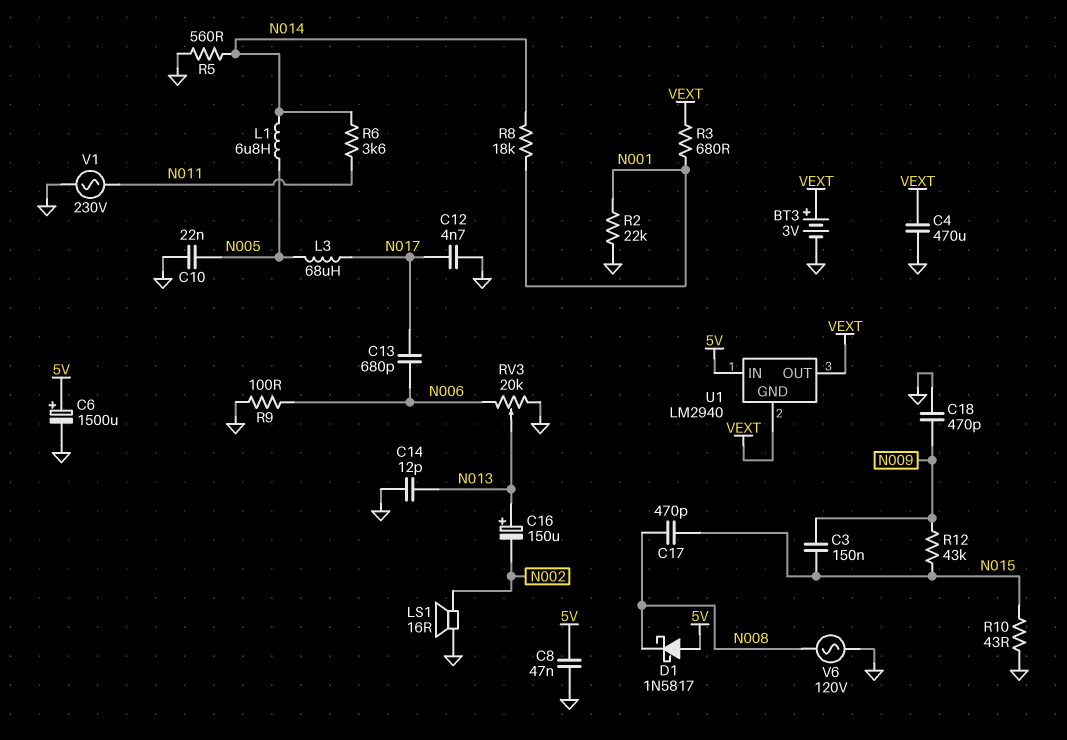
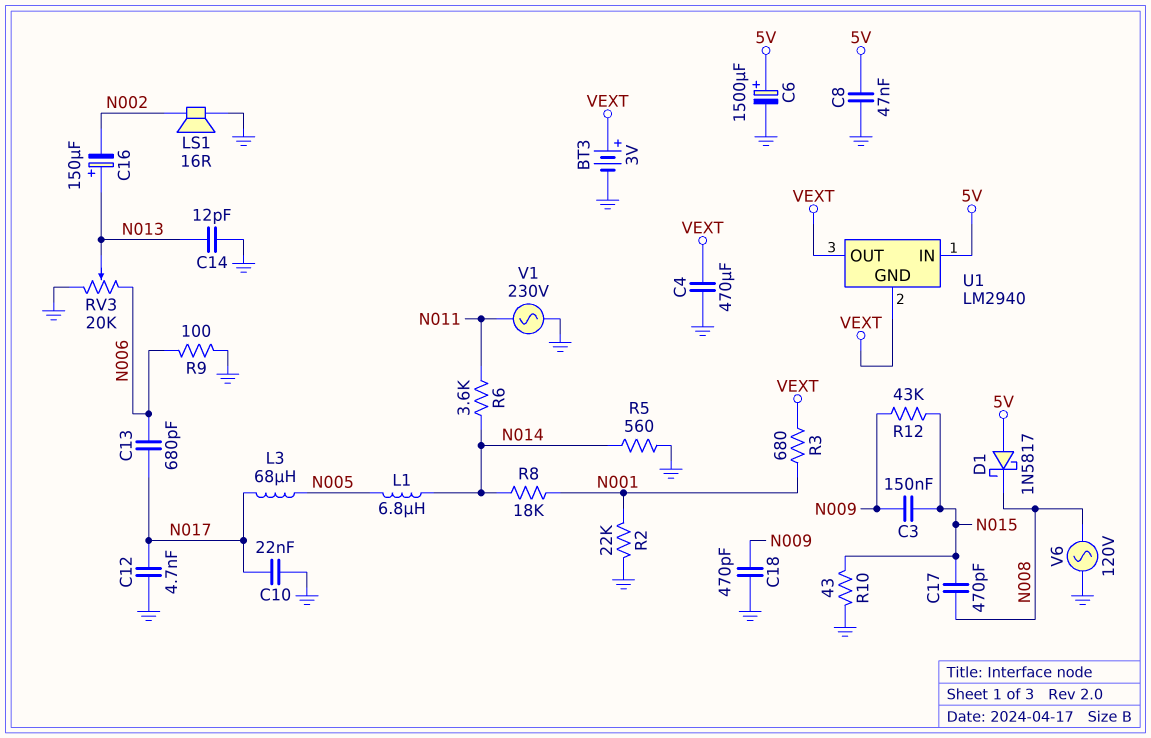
C10: 22nF (GND, N005) -> 22nF (GND, N017)

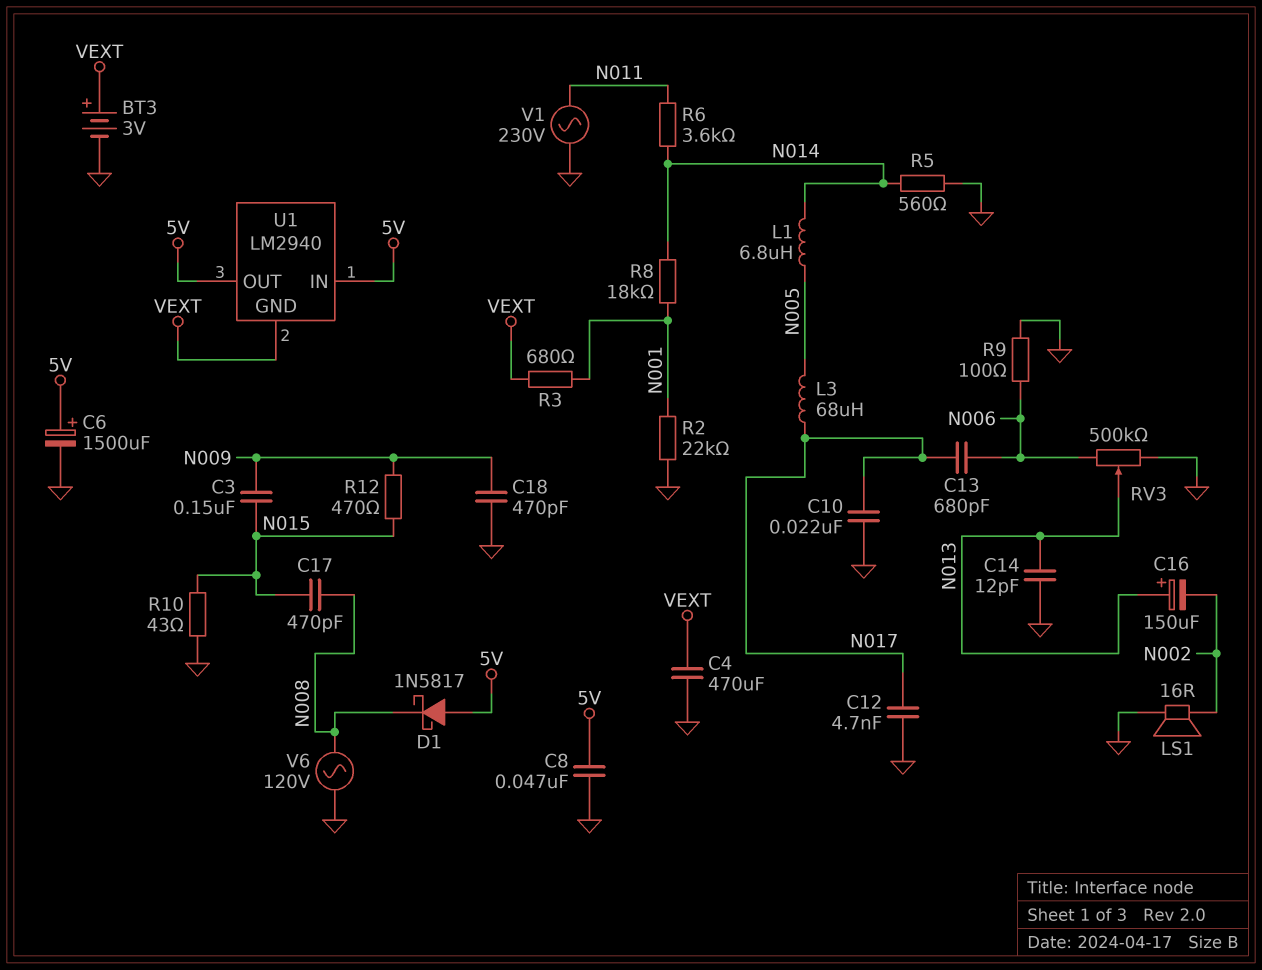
R12: 43k (N009, N015) -> 470 (N009, N015)
RV3: 20k (GND, N006, wiper N013) -> 500k (GND, N006, wiper N013)
U1 pin OUT: VEXT -> 5V

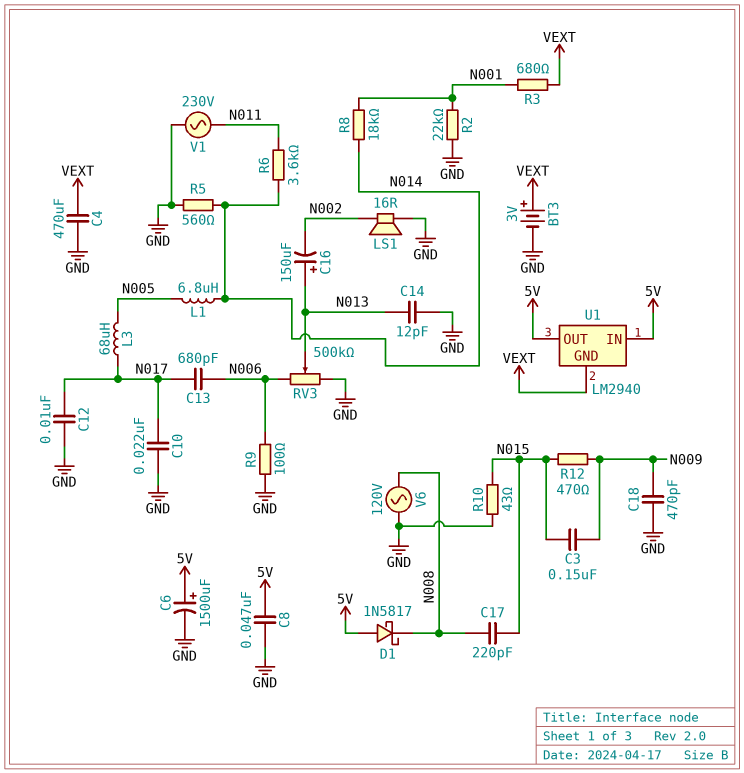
C12: 4.7nF (GND, N017) -> 10nF (GND, N017)
C17: 470pF (N008, N015) -> 220pF (N008, N015)

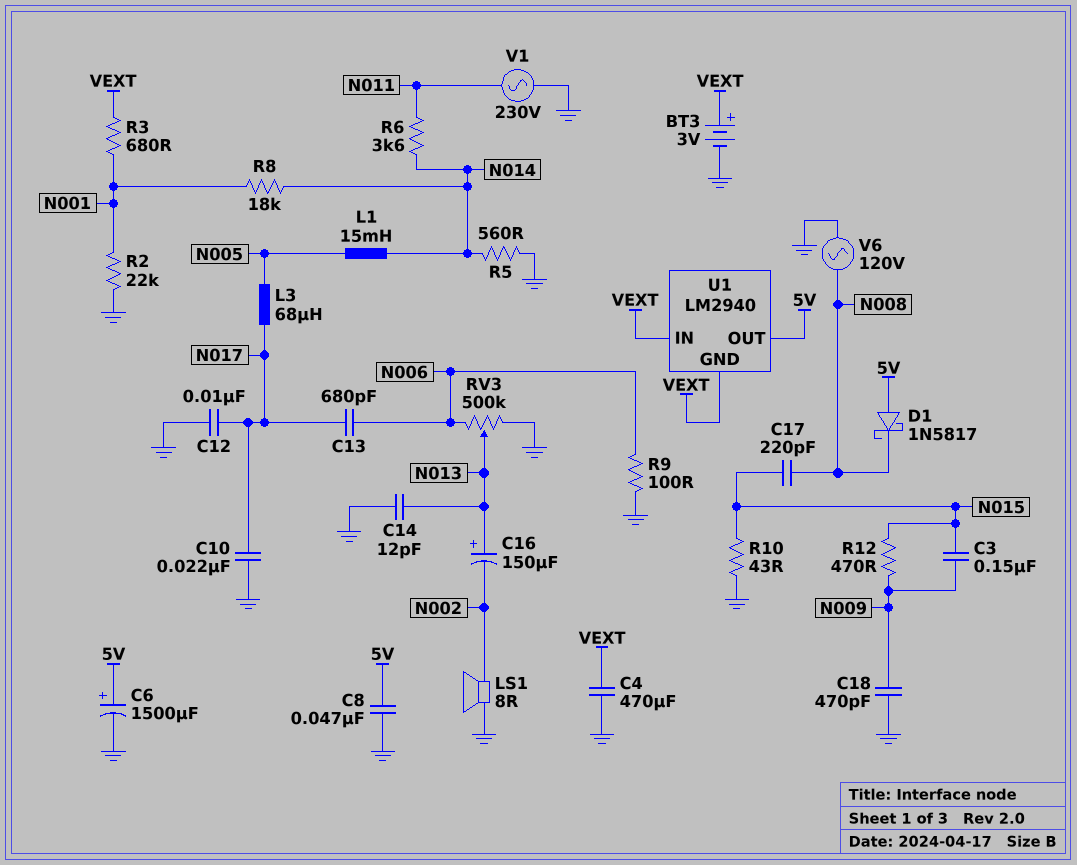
L1: 6.8uH (N005, N014) -> 15mH (N005, N014)
LS1: speaker 16R (GND, N002) -> speaker 8R (GND, N002)
U1 pin IN: 5V -> VEXT

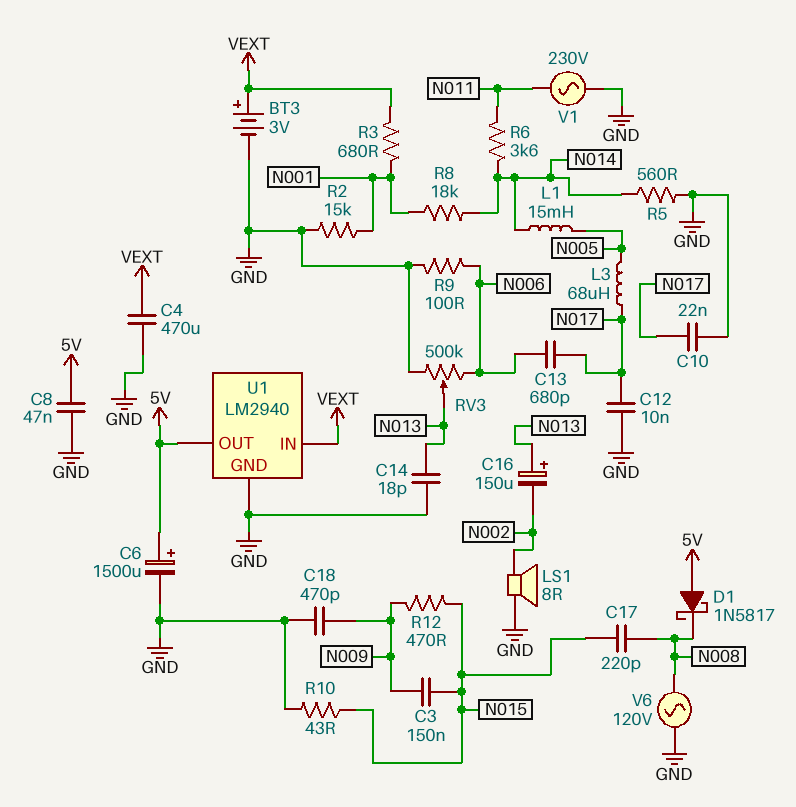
C14: 12pF (GND, N013) -> 18pF (GND, N013)
R2: 22k (GND, N001) -> 15k (GND, N001)
U1 pin GND: VEXT -> GND

